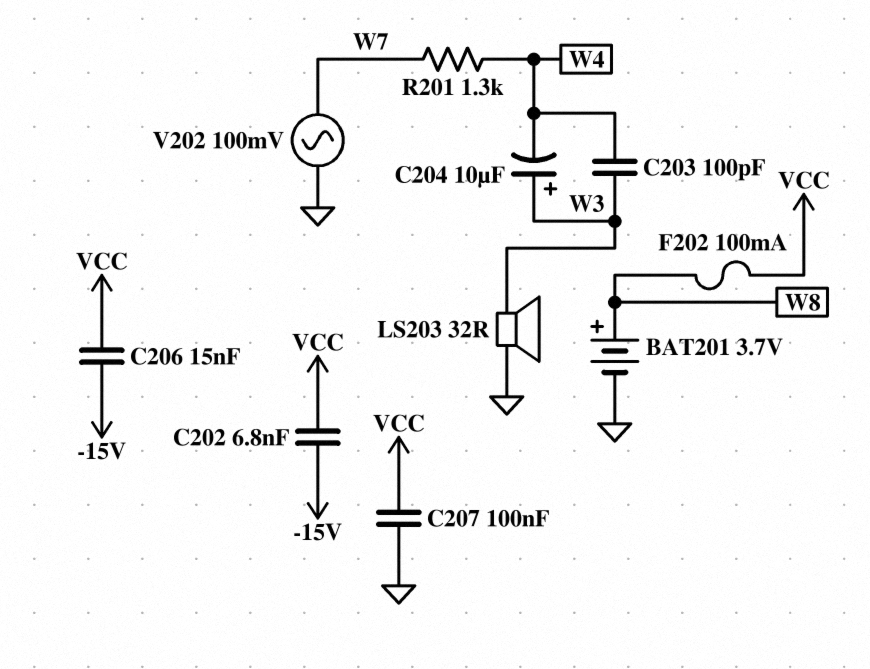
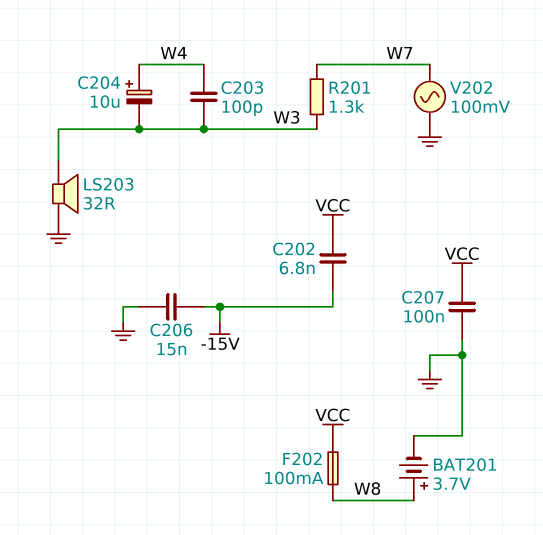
C204: 10uF (plus W3, minus W4) -> 10uF (plus W4, minus W3)
C206: 15nF (-15V, VCC) -> 15nF (-15V, GND)
R201: 1.3k (W4, W7) -> 1.3k (W3, W7)

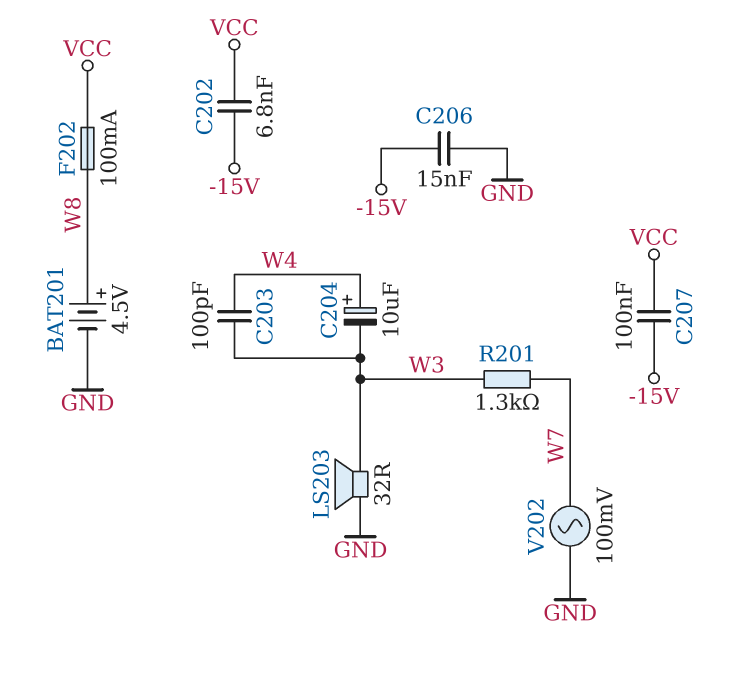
BAT201: 3.7V (plus W8, minus GND) -> 4.5V (plus W8, minus GND)
C207: 100nF (GND, VCC) -> 100nF (-15V, VCC)

